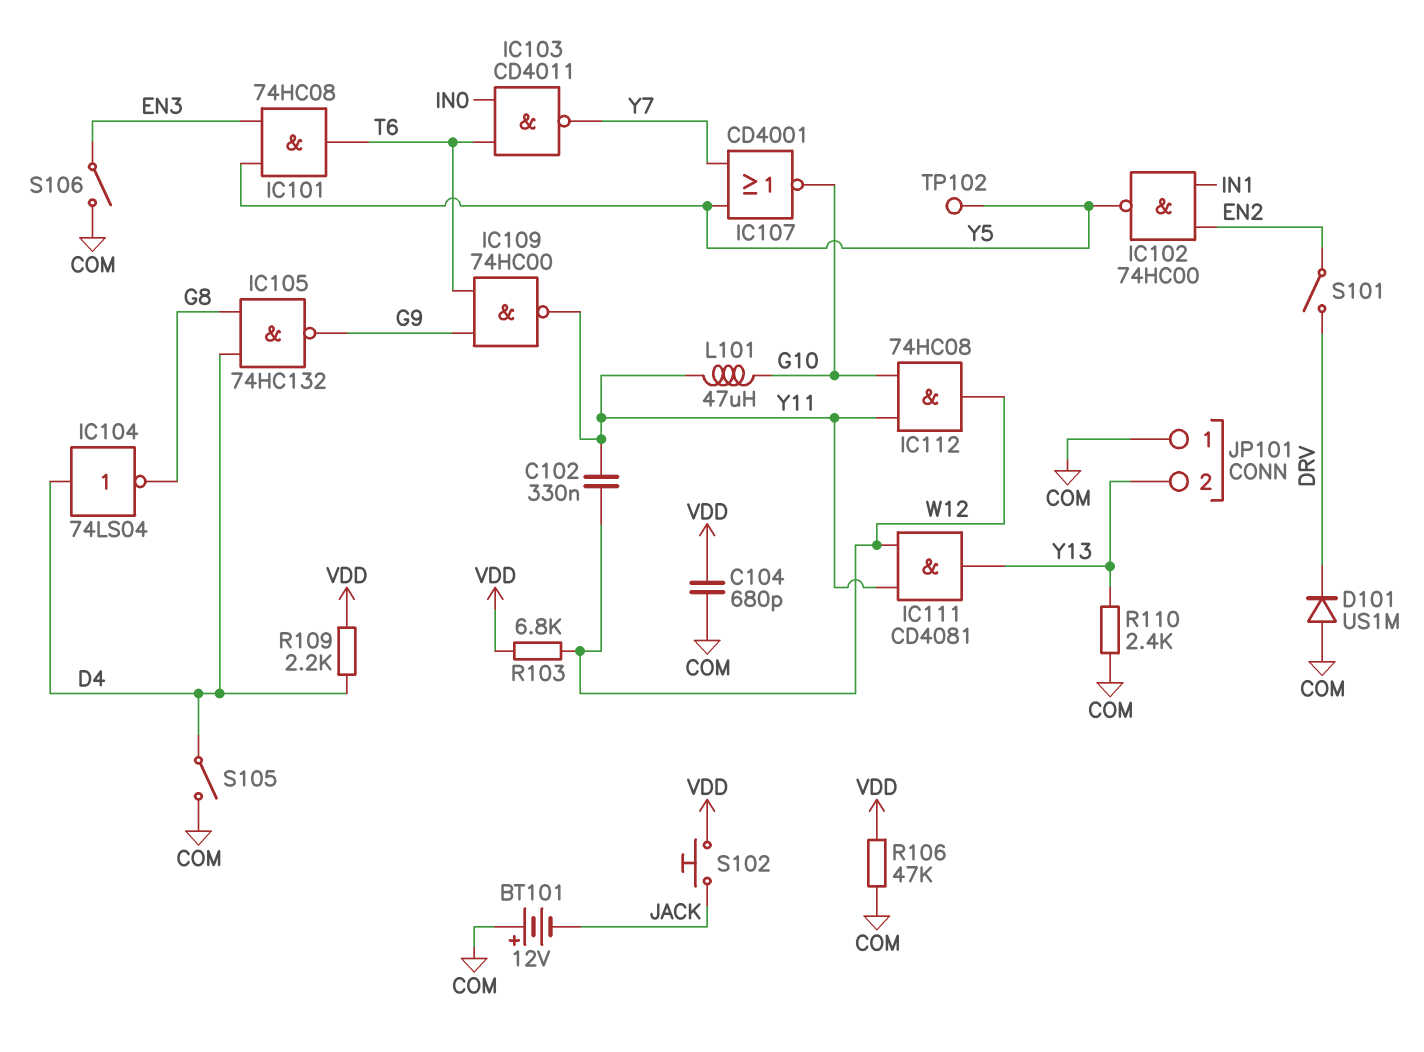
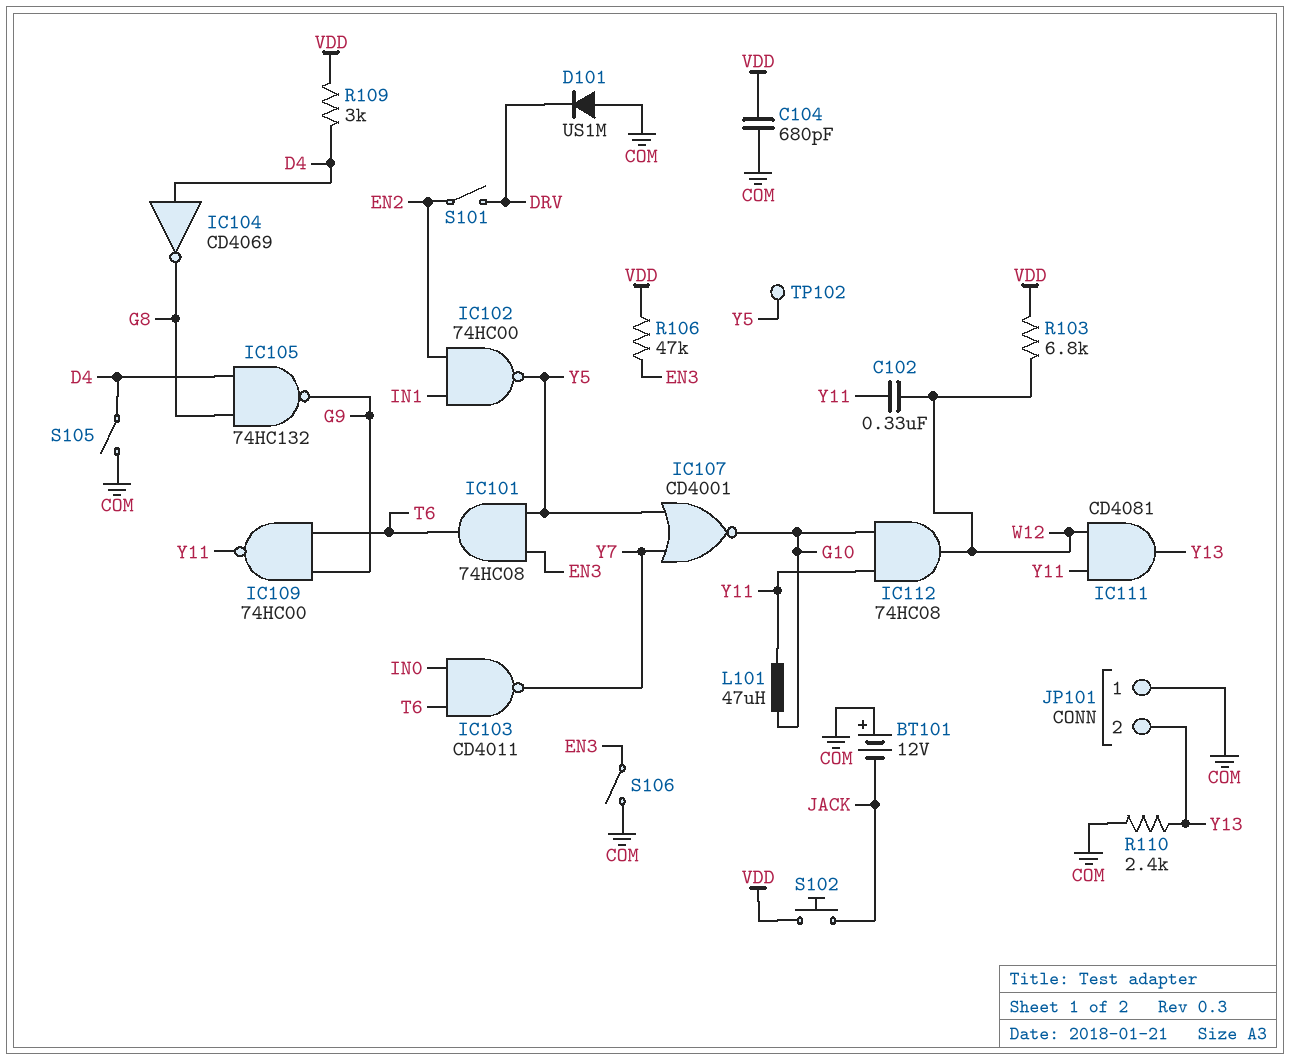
IC104: NOT 74LS04 (in D4, out G8) -> NOT CD4069 (in D4, out G8)
R106: 47k (COM, VDD) -> 47k (EN3, VDD)
R109: 2.2k (D4, VDD) -> 3k (D4, VDD)

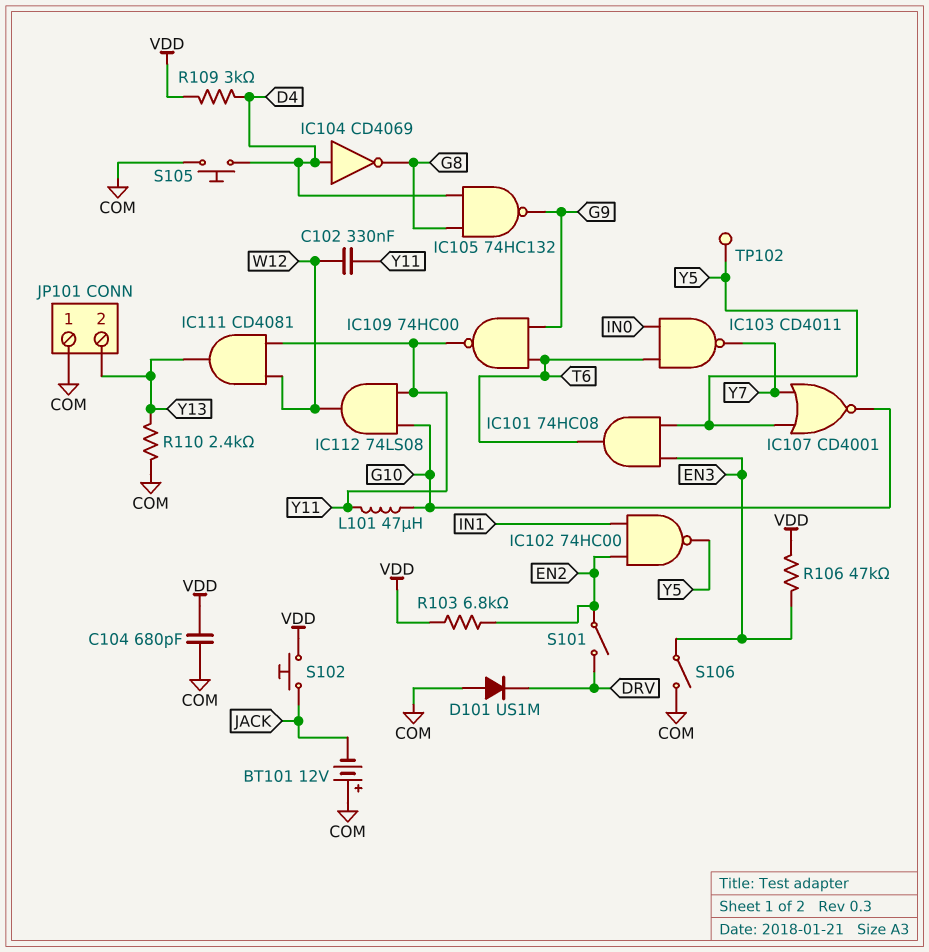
IC112: AND 74HC08 (in G10, in Y11, out W12) -> AND 74LS08 (in G10, in Y11, out W12)
R103: 6.8k (VDD, W12) -> 6.8k (EN2, VDD)
S105: switch (COM, D4) -> button (COM, D4)

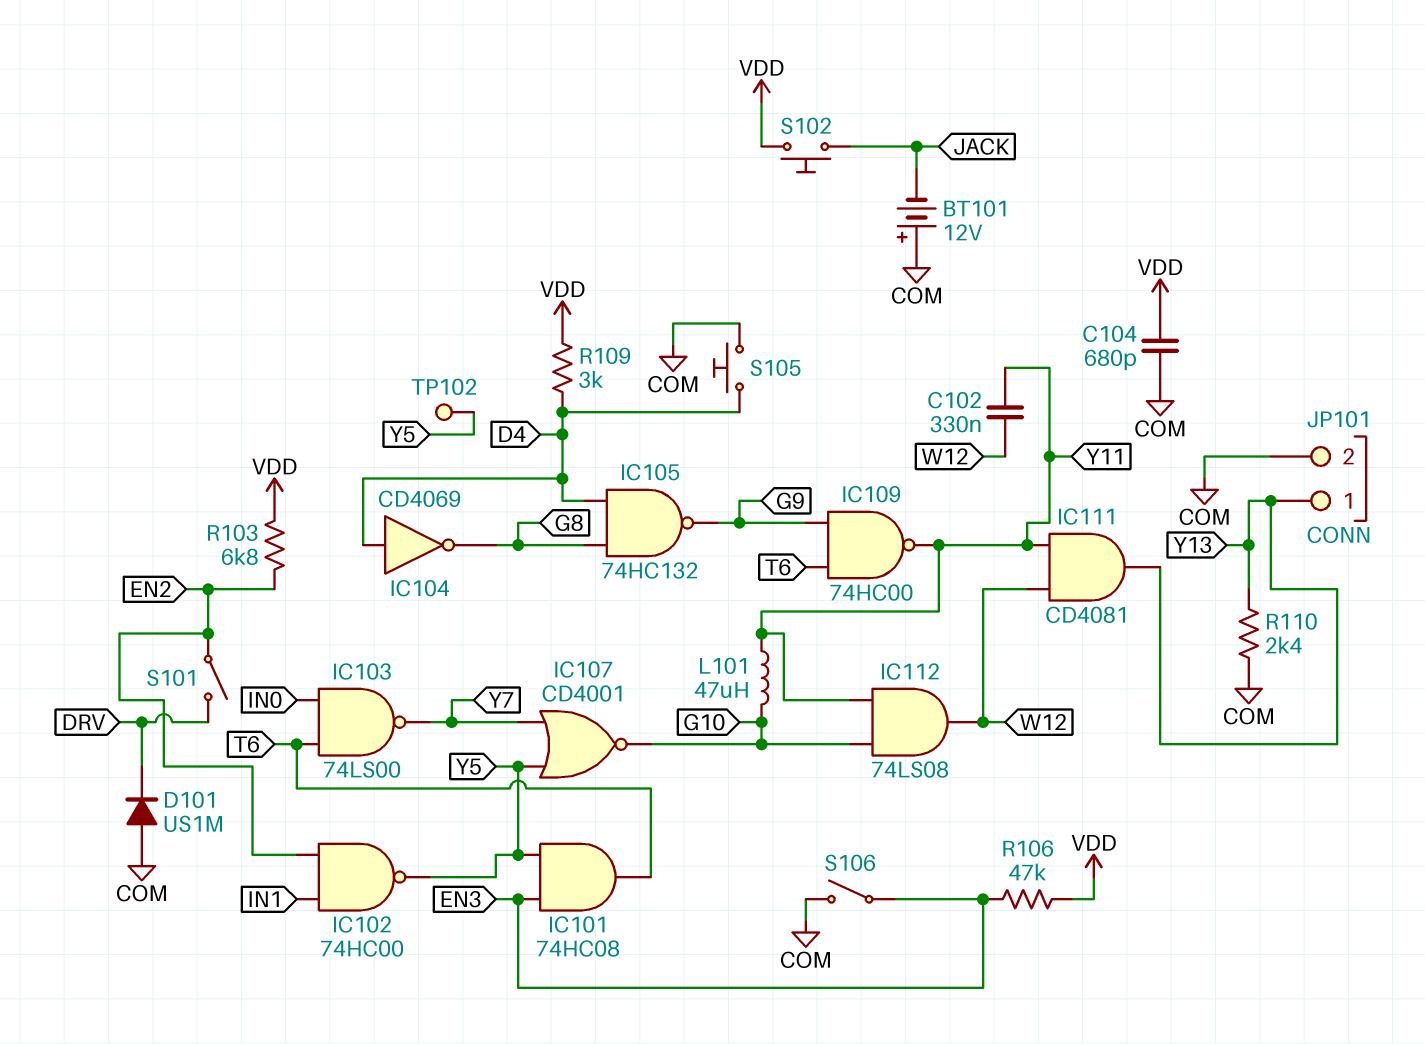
IC103: NAND CD4011 (in IN0, in T6, out Y7) -> NAND 74LS00 (in IN0, in T6, out Y7)
JP101 pin 1: COM -> Y13
JP101 pin 2: Y13 -> COM

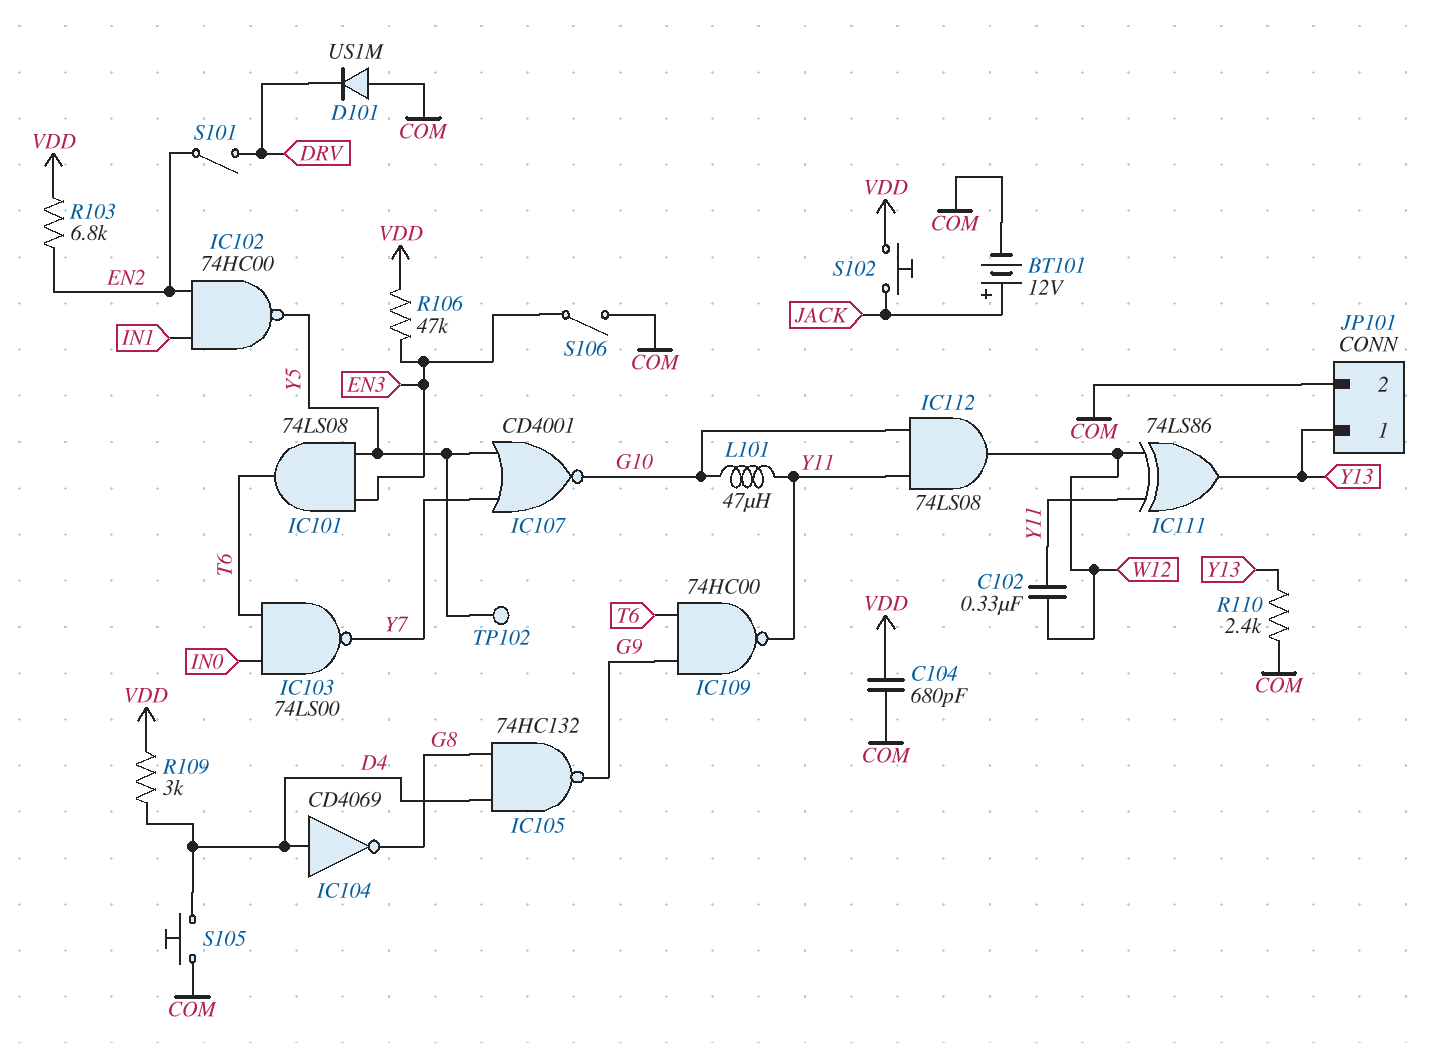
BT101: 12V (plus COM, minus JACK) -> 12V (plus JACK, minus COM)
IC101: AND 74HC08 (in EN3, in Y5, out T6) -> AND 74LS08 (in EN3, in Y5, out T6)
IC111: AND CD4081 (in W12, in Y11, out Y13) -> XOR 74LS86 (in W12, in Y11, out Y13)

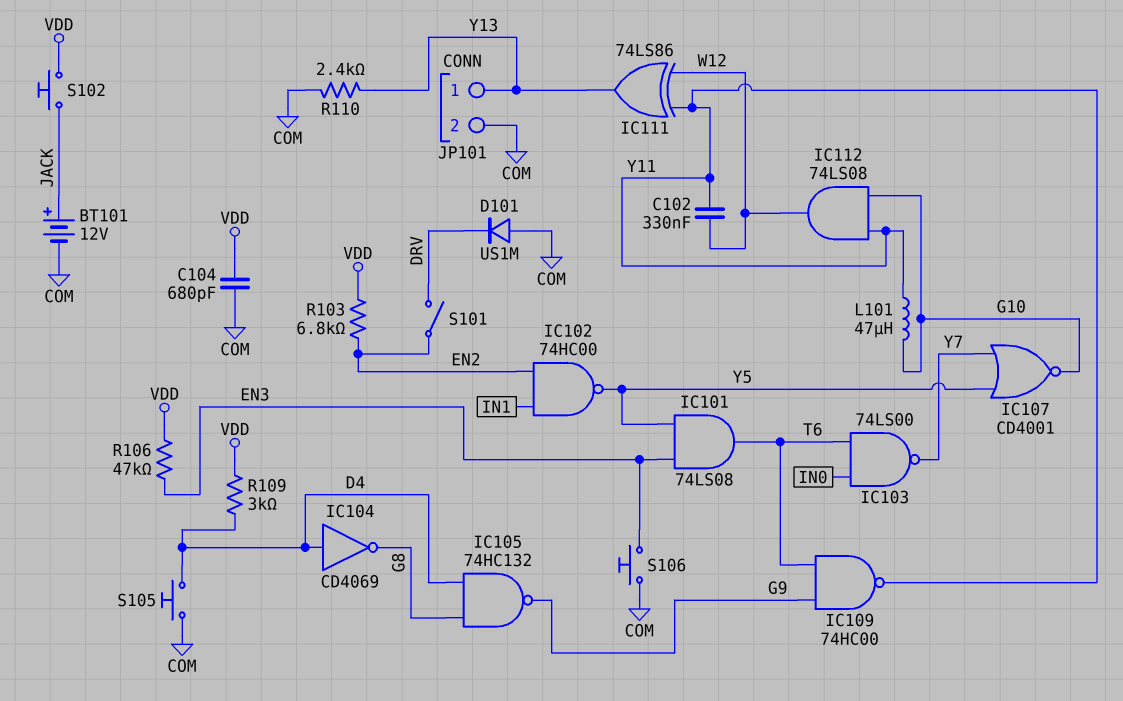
S106: switch (COM, EN3) -> button (COM, EN3)
TP102: test point (Y5) -> none

